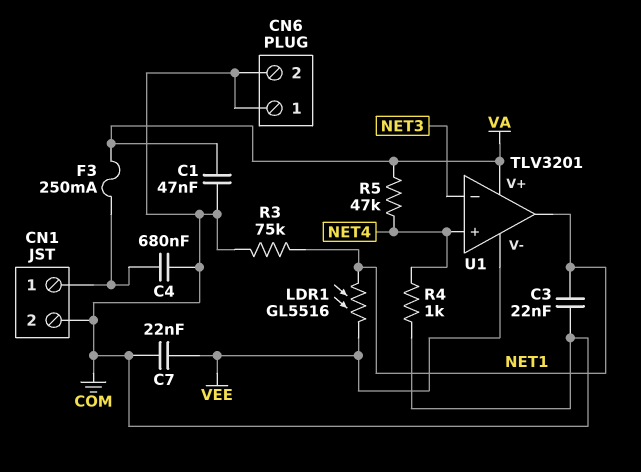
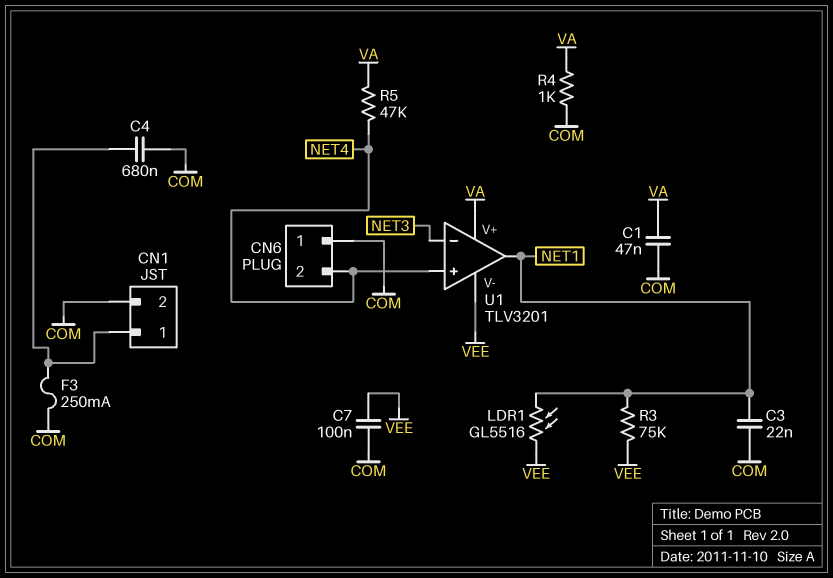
C7: 22nF (COM, VEE) -> 100nF (COM, VEE)
CN6 pin 2: COM -> NET4
F3: 250mA (CN1/1, VA) -> 250mA (CN1/1, COM)
R3: 75k (COM, NET1) -> 75k (NET1, VEE)
R4: 1k (COM, NET4) -> 1k (COM, VA)

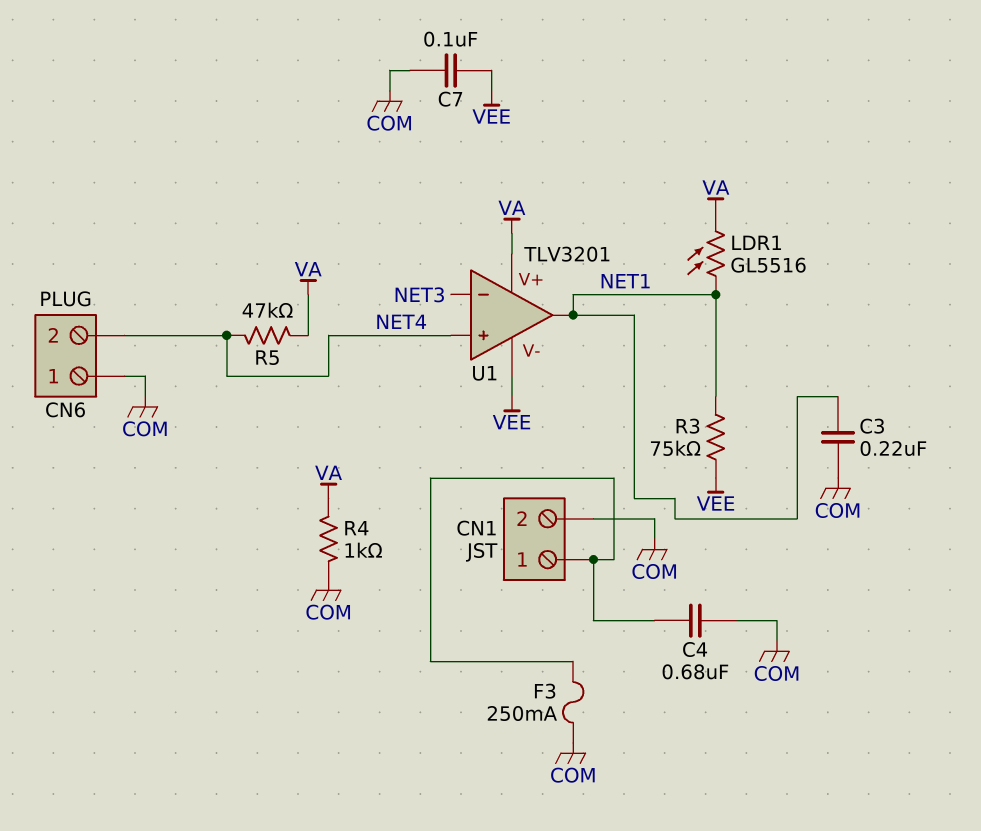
C1: 47nF (COM, VA) -> none
C3: 22nF (COM, NET1) -> 220nF (COM, NET1)
LDR1: GL5516 (NET1, VEE) -> GL5516 (NET1, VA)

